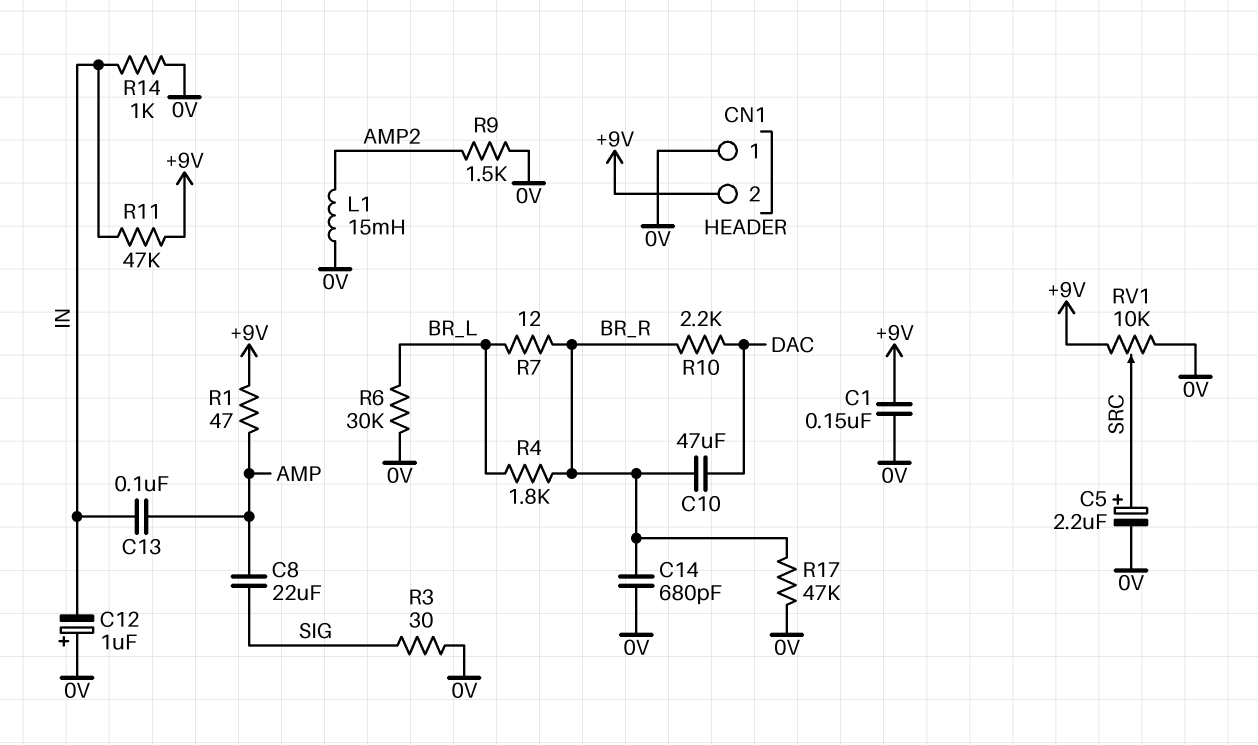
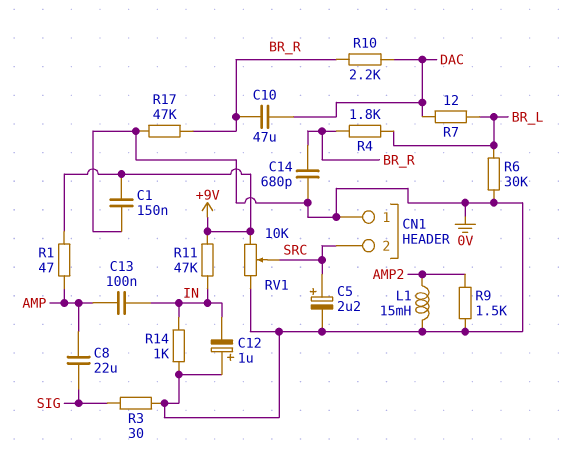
CN1 pin 2: +9V -> SRC
R7: 12 (BR_L, BR_R) -> 12 (BR_L, DAC)

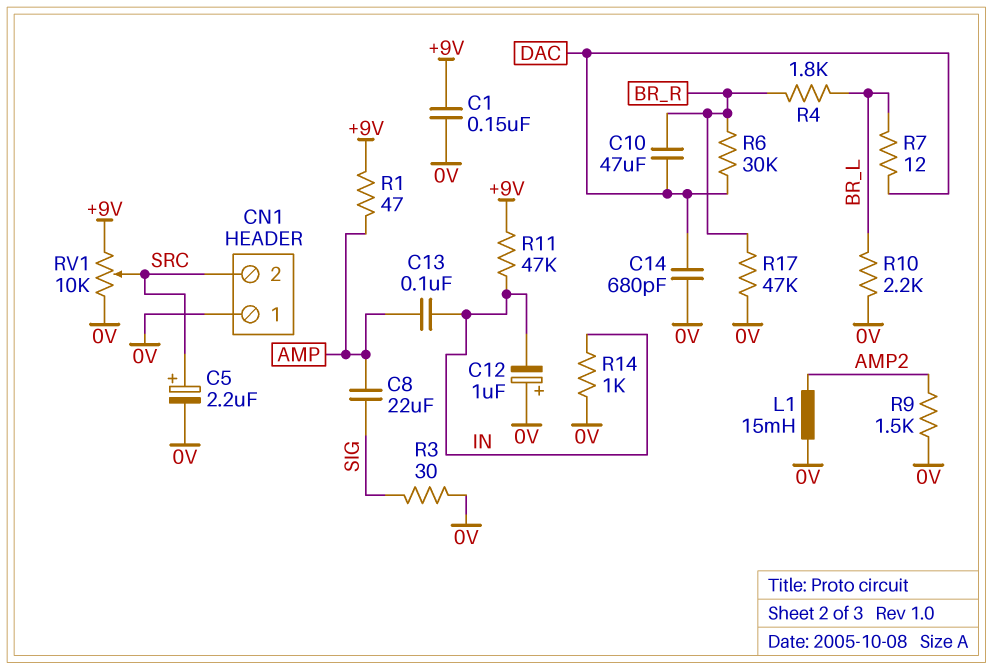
C14: 680pF (0V, BR_R) -> 680pF (0V, DAC)
R6: 30k (0V, BR_L) -> 30k (BR_R, DAC)
R10: 2.2k (BR_R, DAC) -> 2.2k (0V, BR_L)

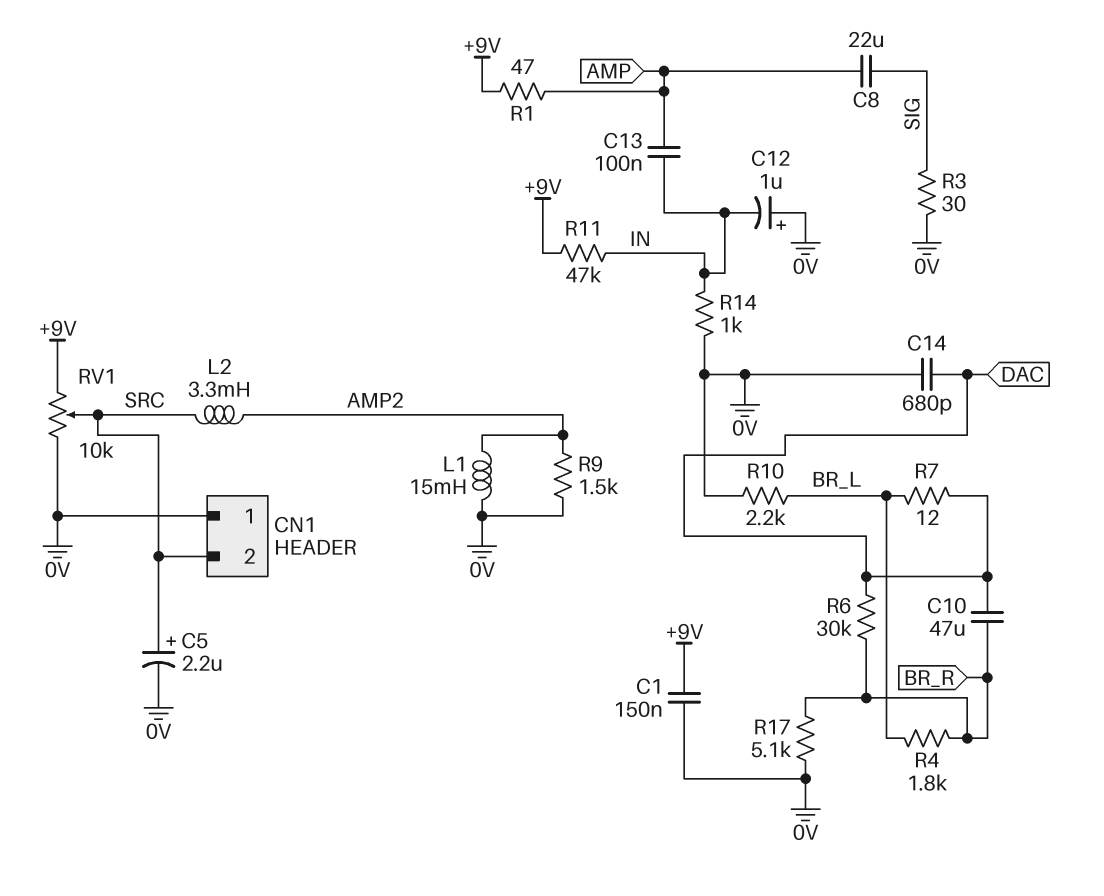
L2: none -> 3.3mH (AMP2, SRC)
R17: 47k (0V, BR_R) -> 5.1k (0V, BR_R)

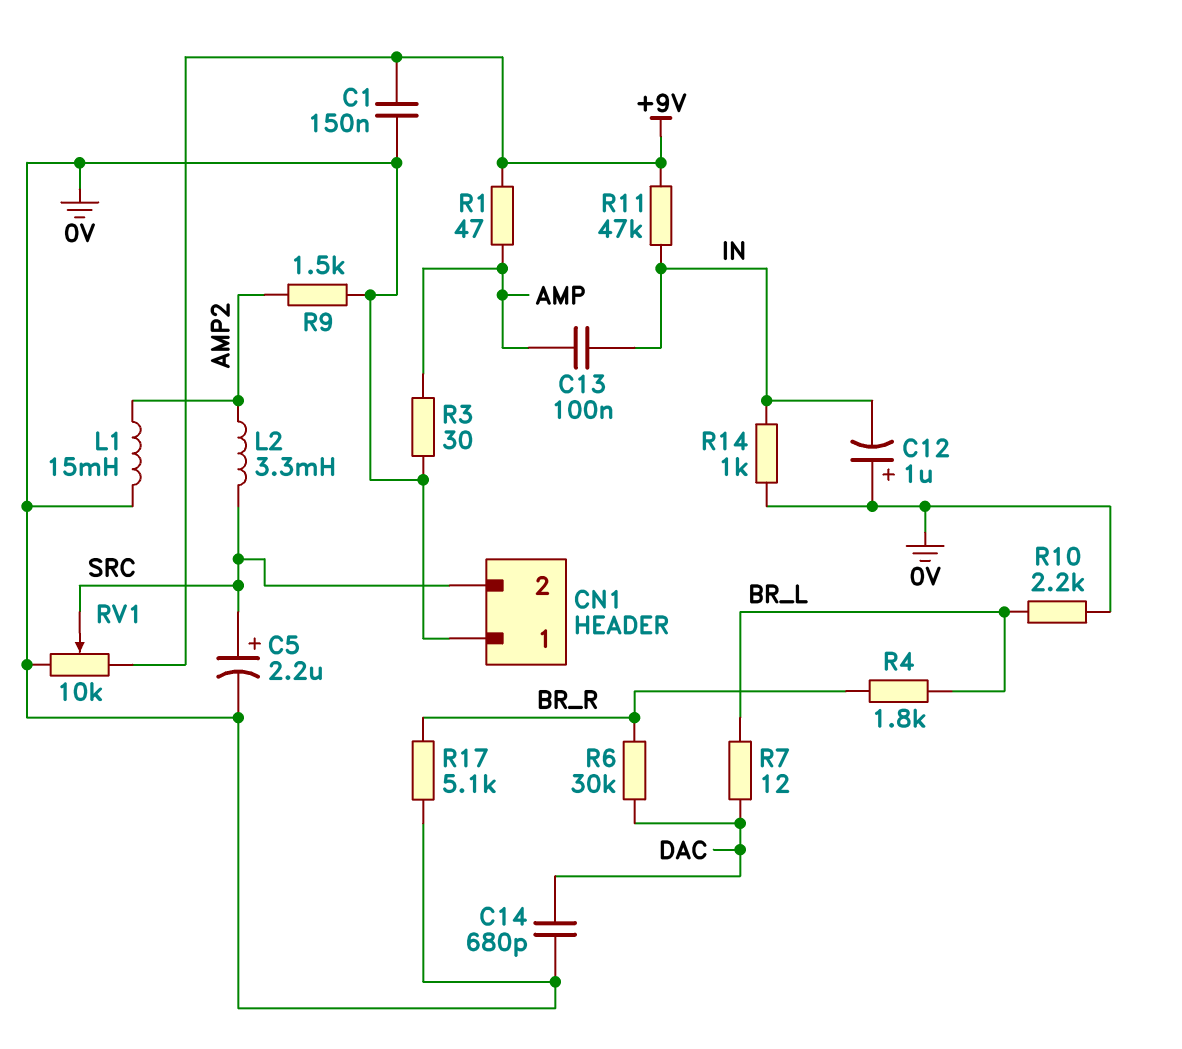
C8: 22uF (AMP, SIG) -> none
C10: 47uF (BR_R, DAC) -> none
R3: 30 (0V, SIG) -> 30 (0V, AMP)

